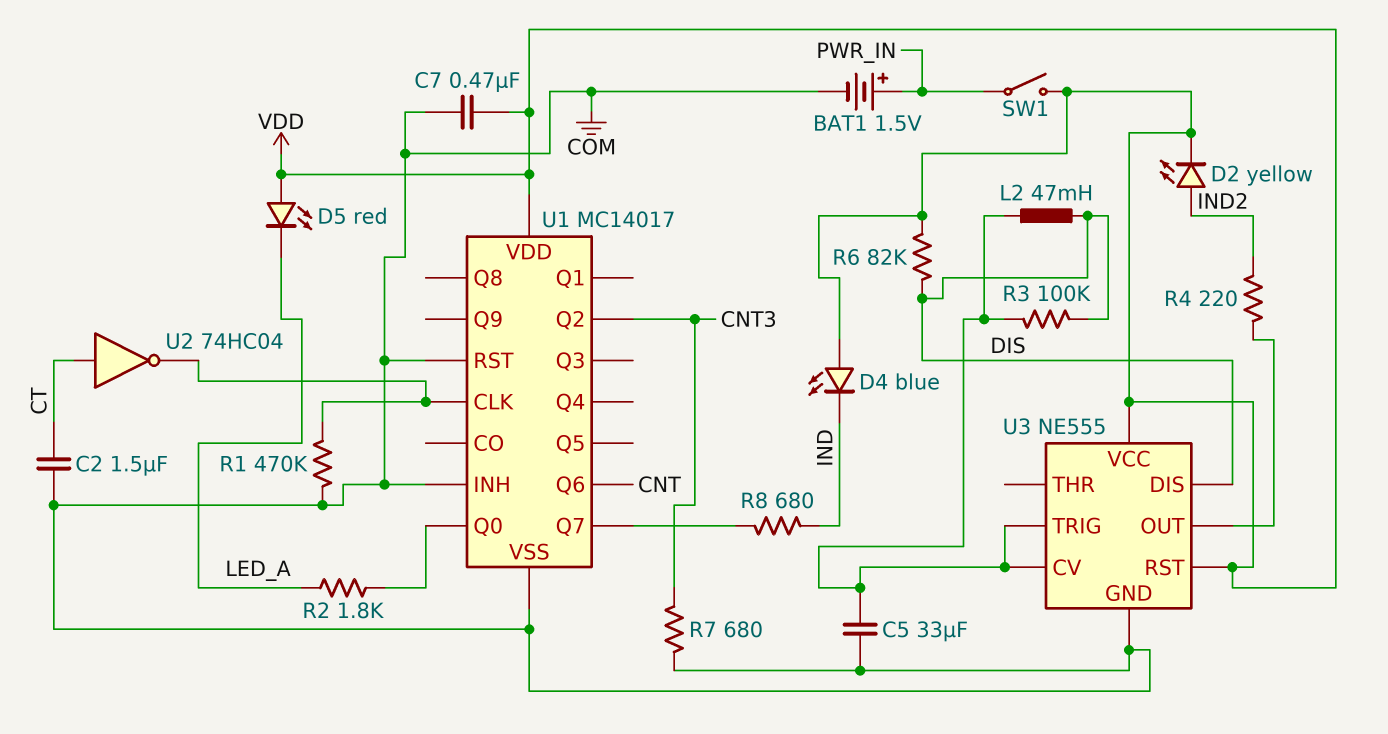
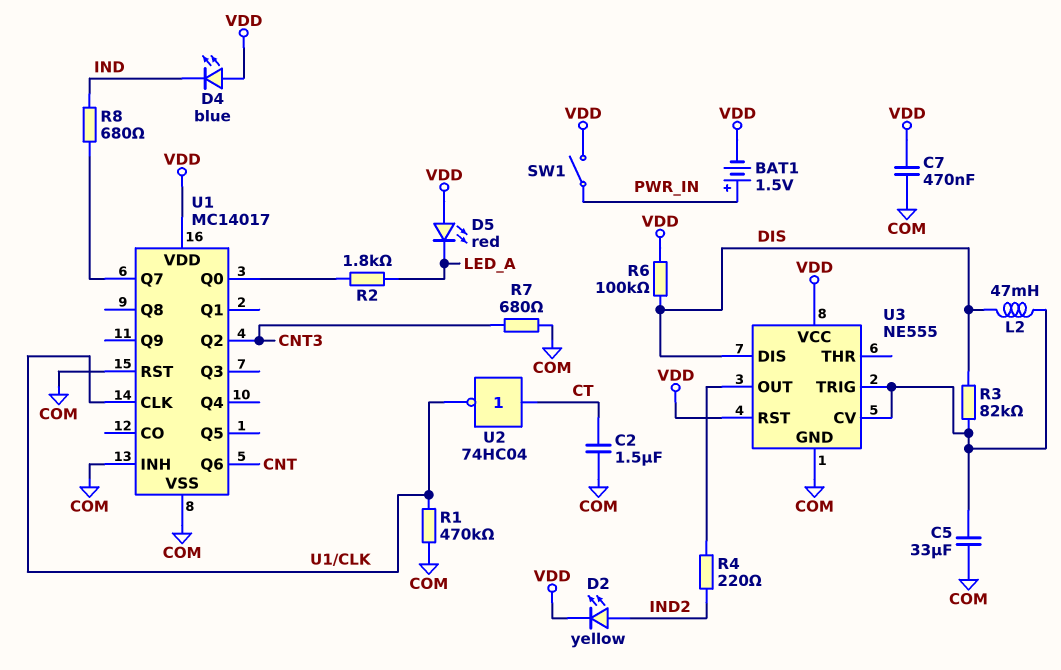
BAT1: 1.5V (plus PWR_IN, minus COM) -> 1.5V (plus PWR_IN, minus VDD)
R3: 100k (DIS, U3/CV) -> 82k (DIS, U3/CV)
R6: 82k (DIS, VDD) -> 100k (DIS, VDD)

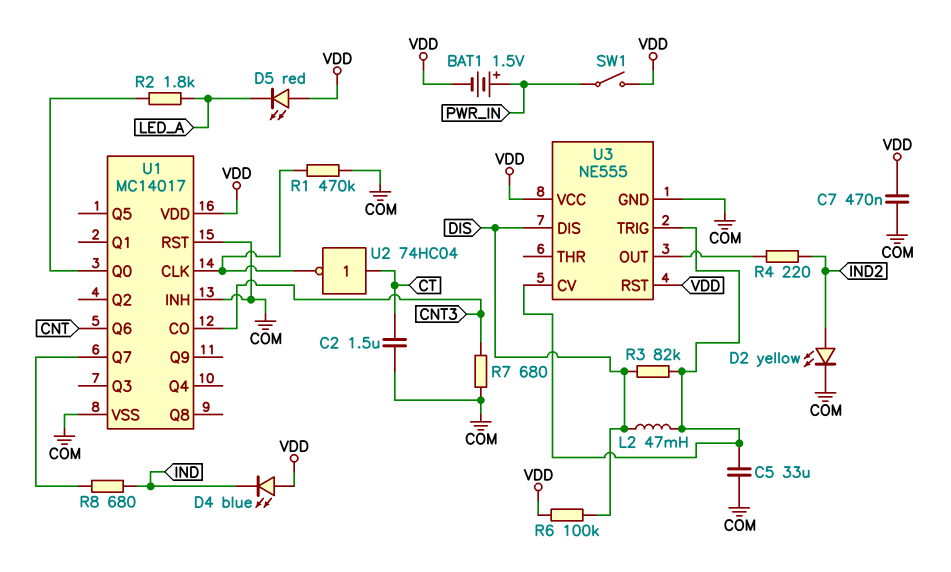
D2: LED yellow (A IND2, K VDD) -> LED yellow (A IND2, K COM)
U1 pin CO: none -> CNT3
U1 pin Q2: CNT3 -> none

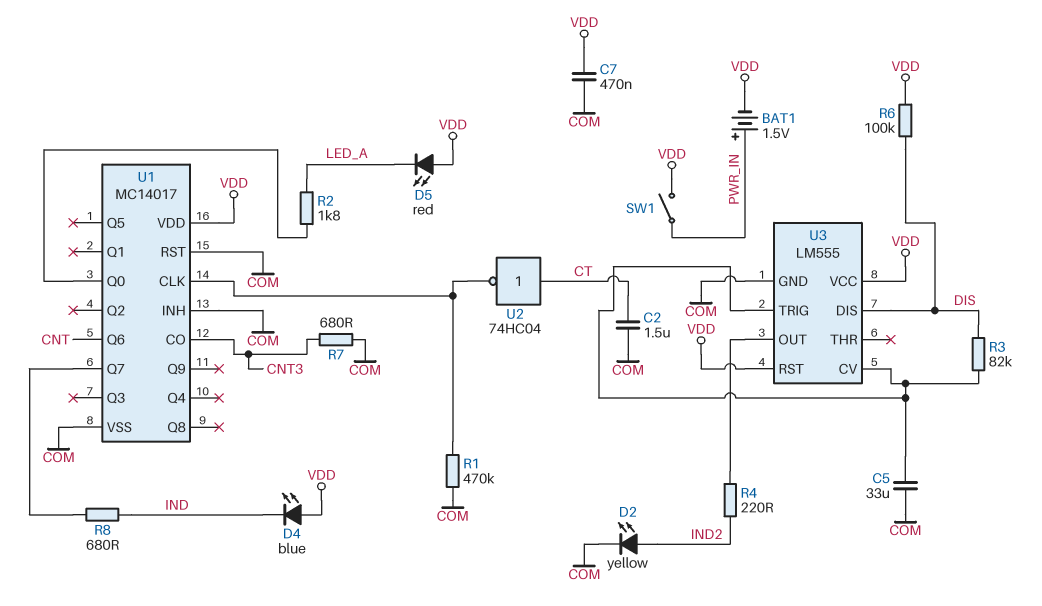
L2: 47mH (DIS, U3/CV) -> none
U3: NE555 -> LM555

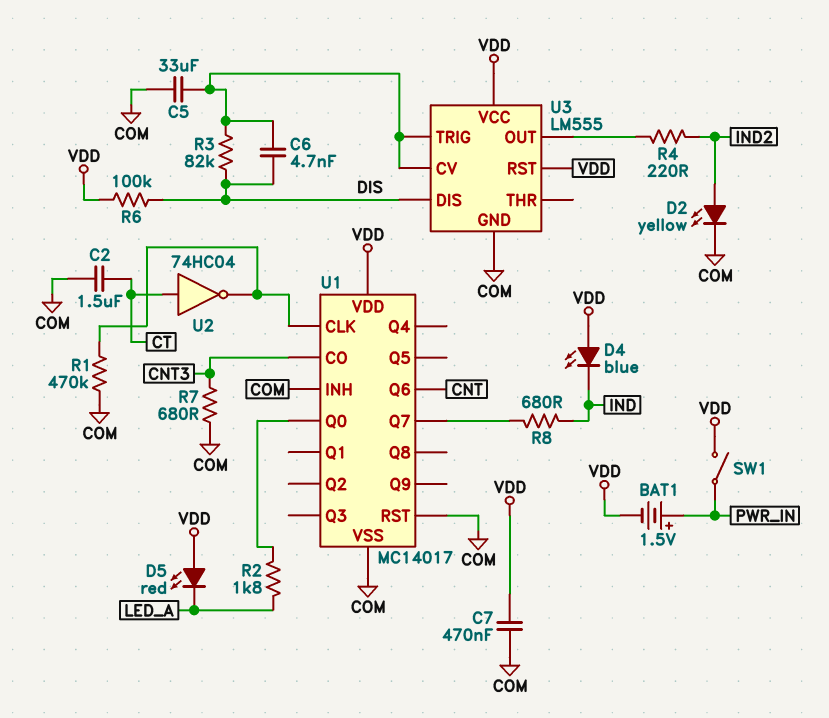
C6: none -> 4.7nF (DIS, U3/CV)

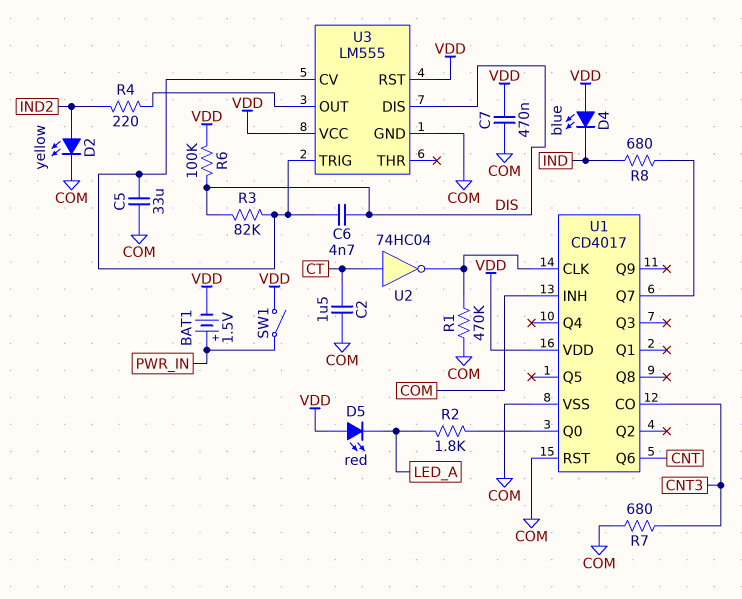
U1: MC14017 -> CD4017

